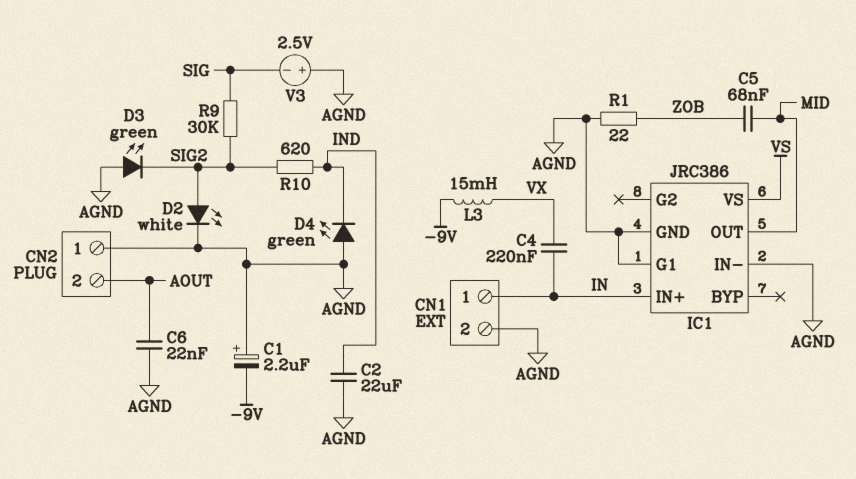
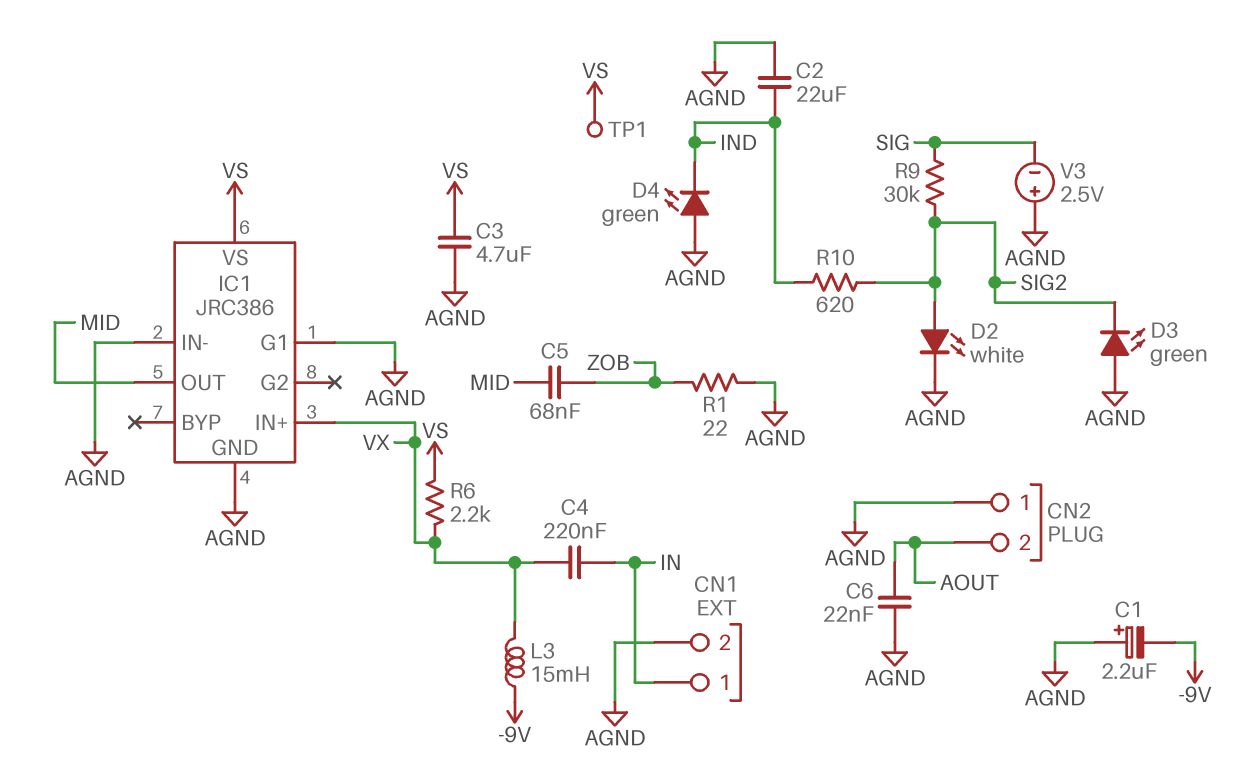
C3: none -> 4.7uF (AGND, VS)
IC1 pin IN+: IN -> VX
R6: none -> 2.2k (VS, VX)
TP1: none -> test point (VS)

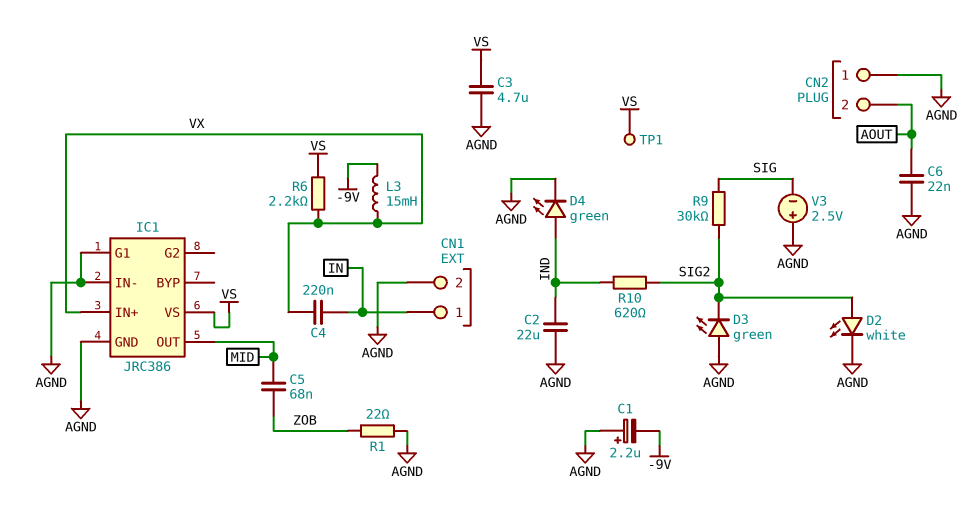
D4: LED green (A AGND, K IND) -> LED green (A IND, K AGND)

